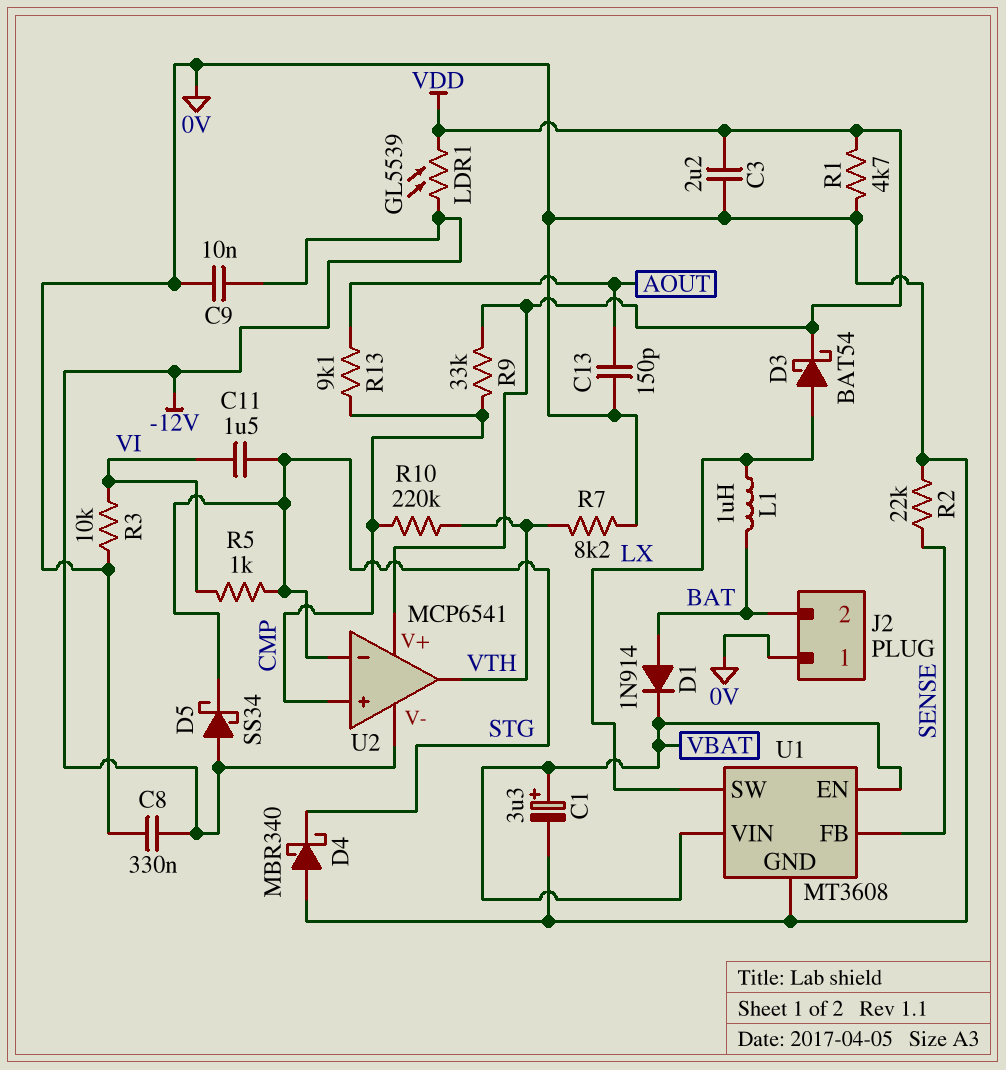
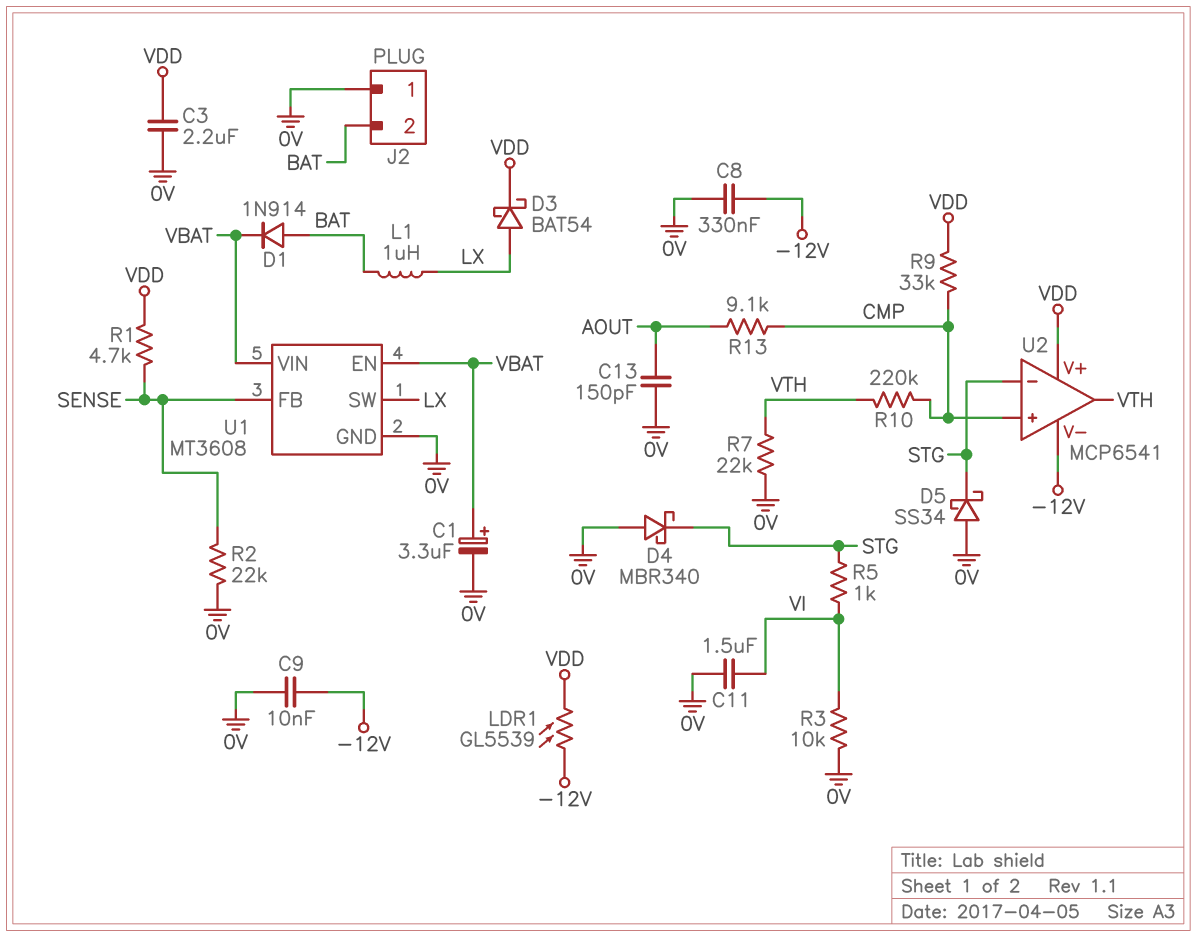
C11: 1.5uF (STG, VI) -> 1.5uF (0V, VI)
D5: schottky SS34 (A -12V, K STG) -> schottky SS34 (A 0V, K STG)
R1: 4.7k (0V, VDD) -> 4.7k (SENSE, VDD)
R7: 8.2k (0V, VTH) -> 22k (0V, VTH)

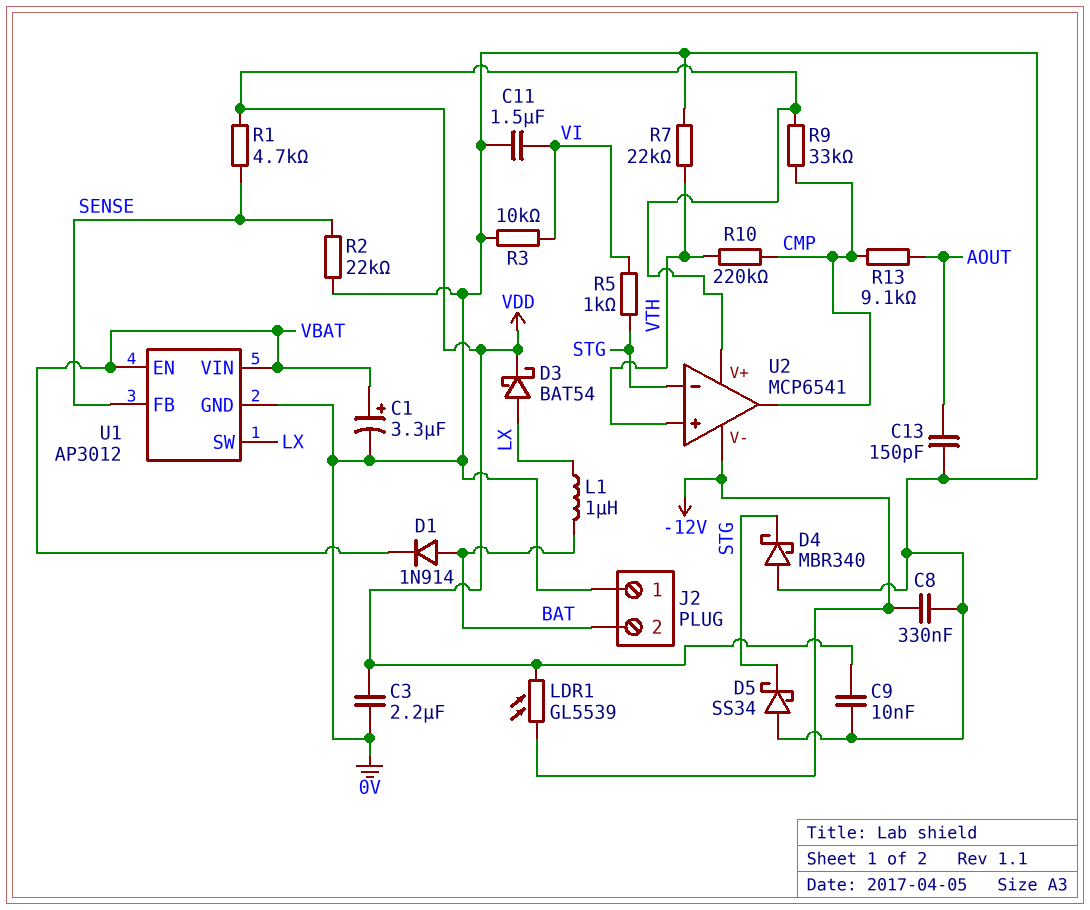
C9: 10nF (-12V, 0V) -> 10nF (0V, VDD)
U1: MT3608 -> AP3012
U2 pin in+: CMP -> VTH
U2 pin out: VTH -> CMP

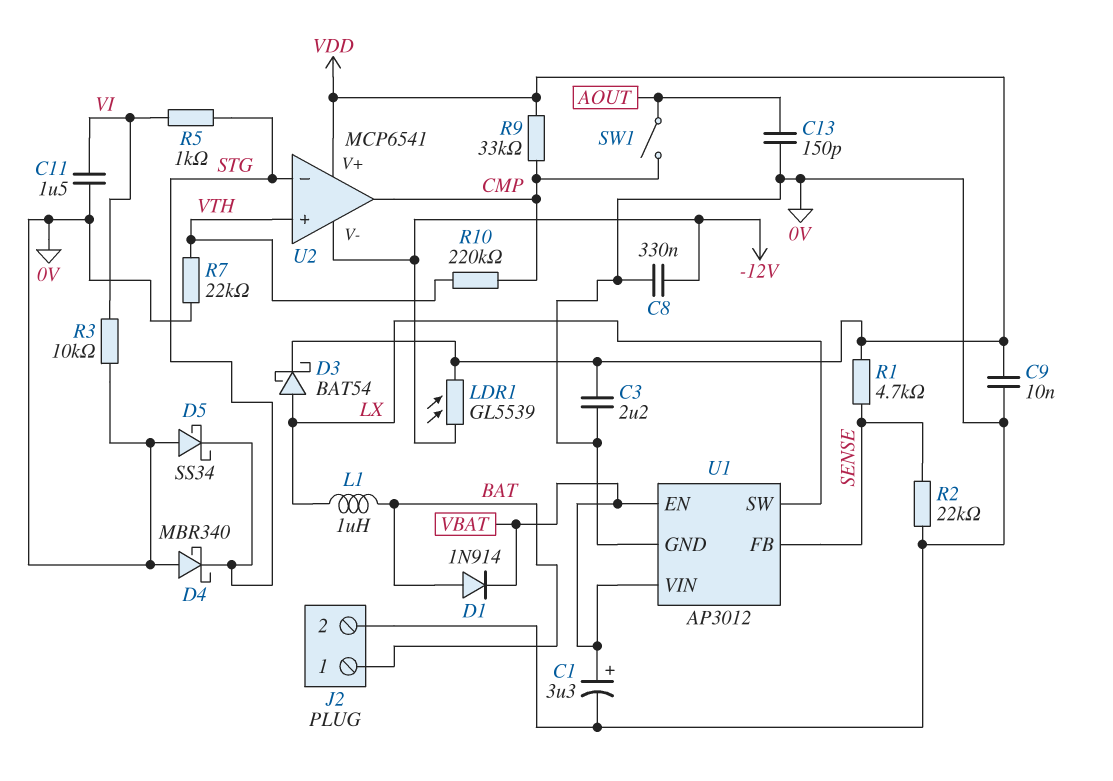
J2 pin 1: 0V -> BAT
J2 pin 2: BAT -> 0V
R13: 9.1k (AOUT, CMP) -> none
SW1: none -> switch (AOUT, CMP)

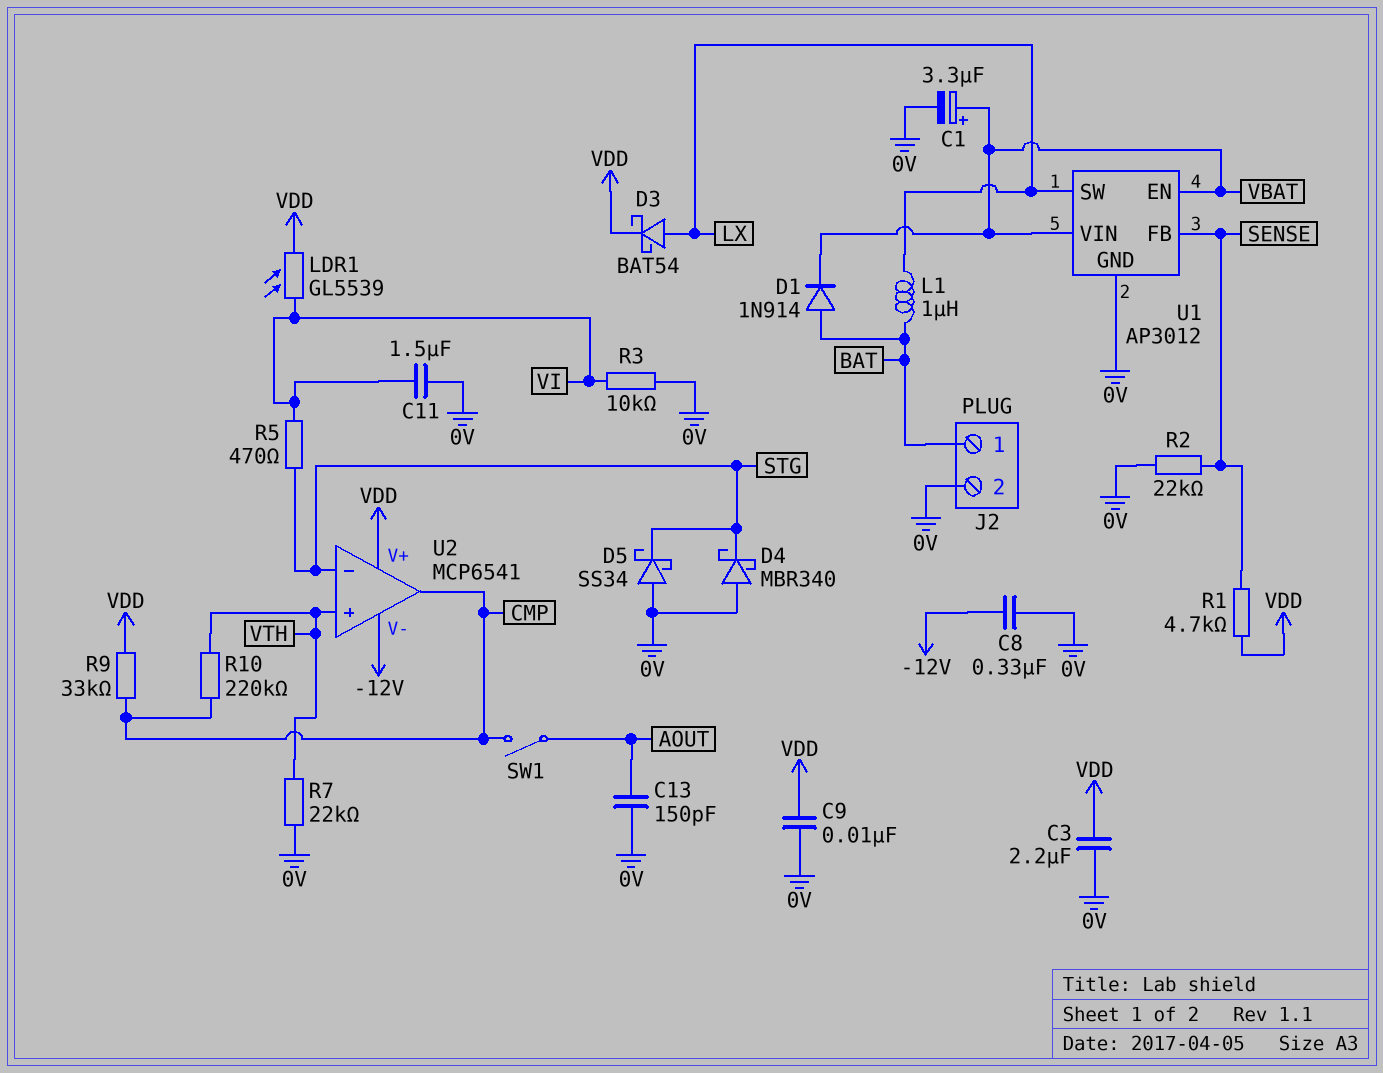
LDR1: GL5539 (-12V, VDD) -> GL5539 (VDD, VI)
R5: 1k (STG, VI) -> 470 (STG, VI)

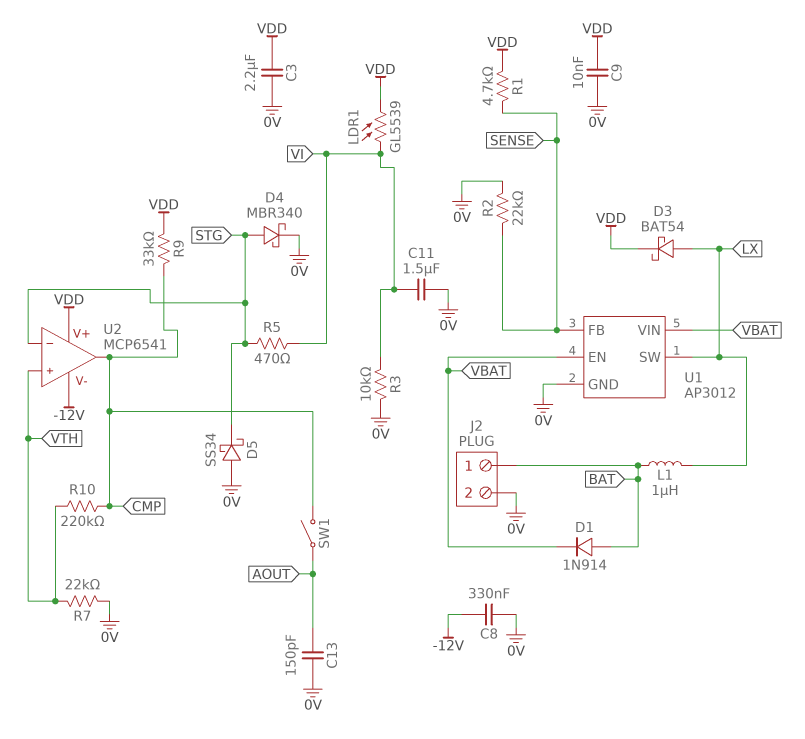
C1: 3.3uF (plus VBAT, minus 0V) -> none
D4: schottky MBR340 (A 0V, K STG) -> schottky MBR340 (A STG, K 0V)

